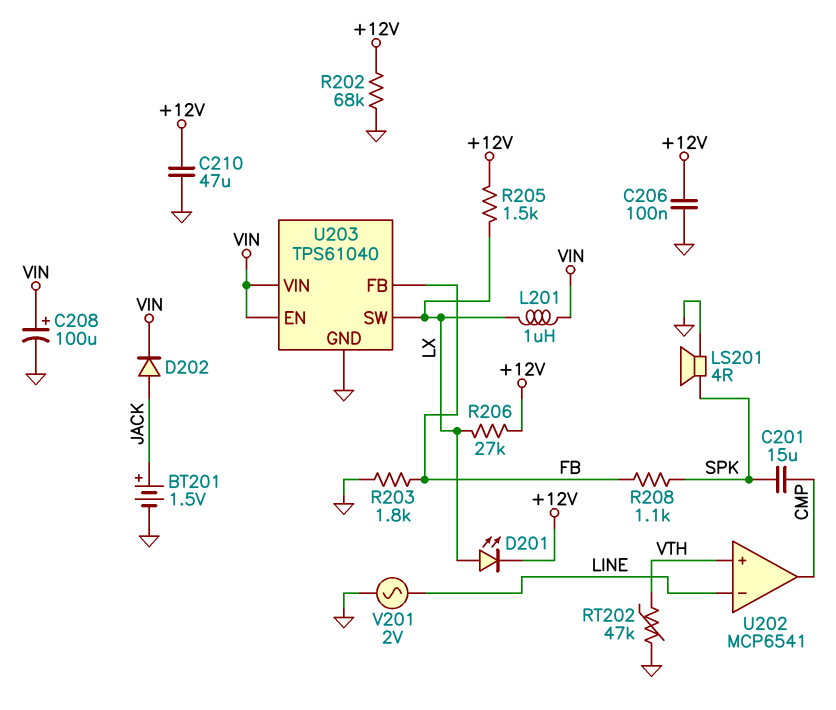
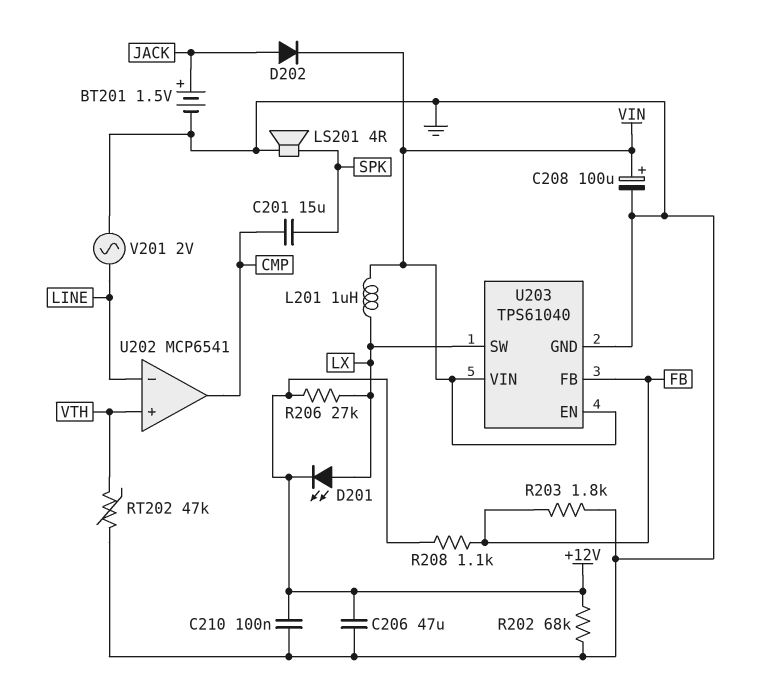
C206: 100nF (+12V, GND) -> 47uF (+12V, GND)
C210: 47uF (+12V, GND) -> 100nF (+12V, GND)
R205: 1.5k (+12V, LX) -> none
R208: 1.1k (FB, SPK) -> 1.1k (+12V, FB)

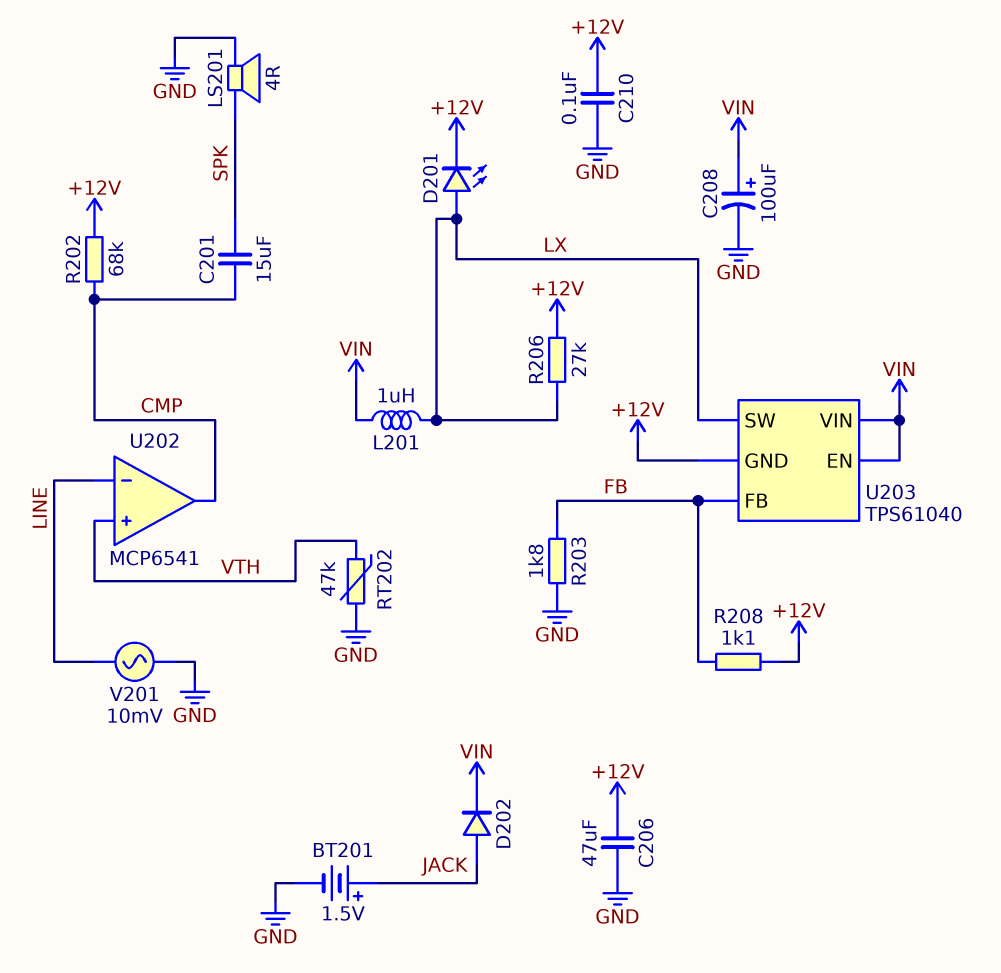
R202: 68k (+12V, GND) -> 68k (+12V, CMP)
U203 pin GND: GND -> +12V
V201: AC 2V (GND, LINE) -> AC 10mV (GND, LINE)

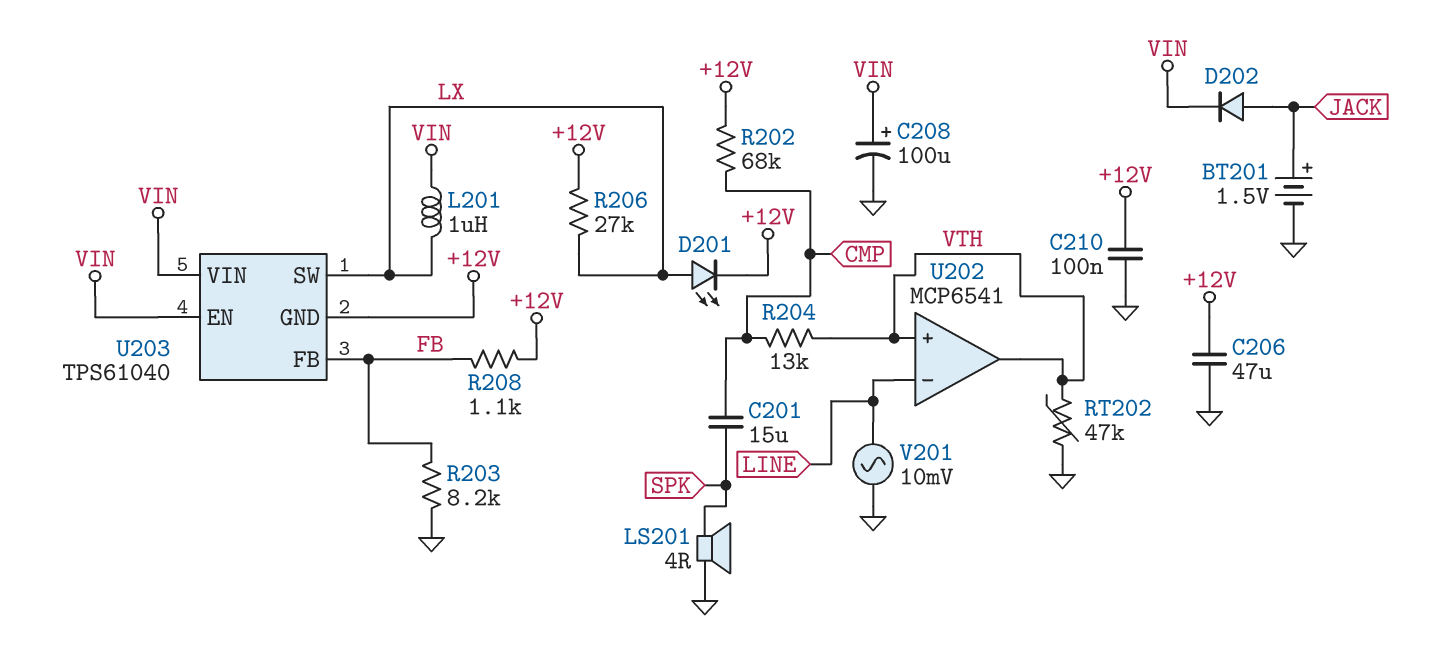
R203: 1.8k (FB, GND) -> 8.2k (FB, GND)
R204: none -> 13k (CMP, VTH)
U202 pin out: CMP -> VTH

